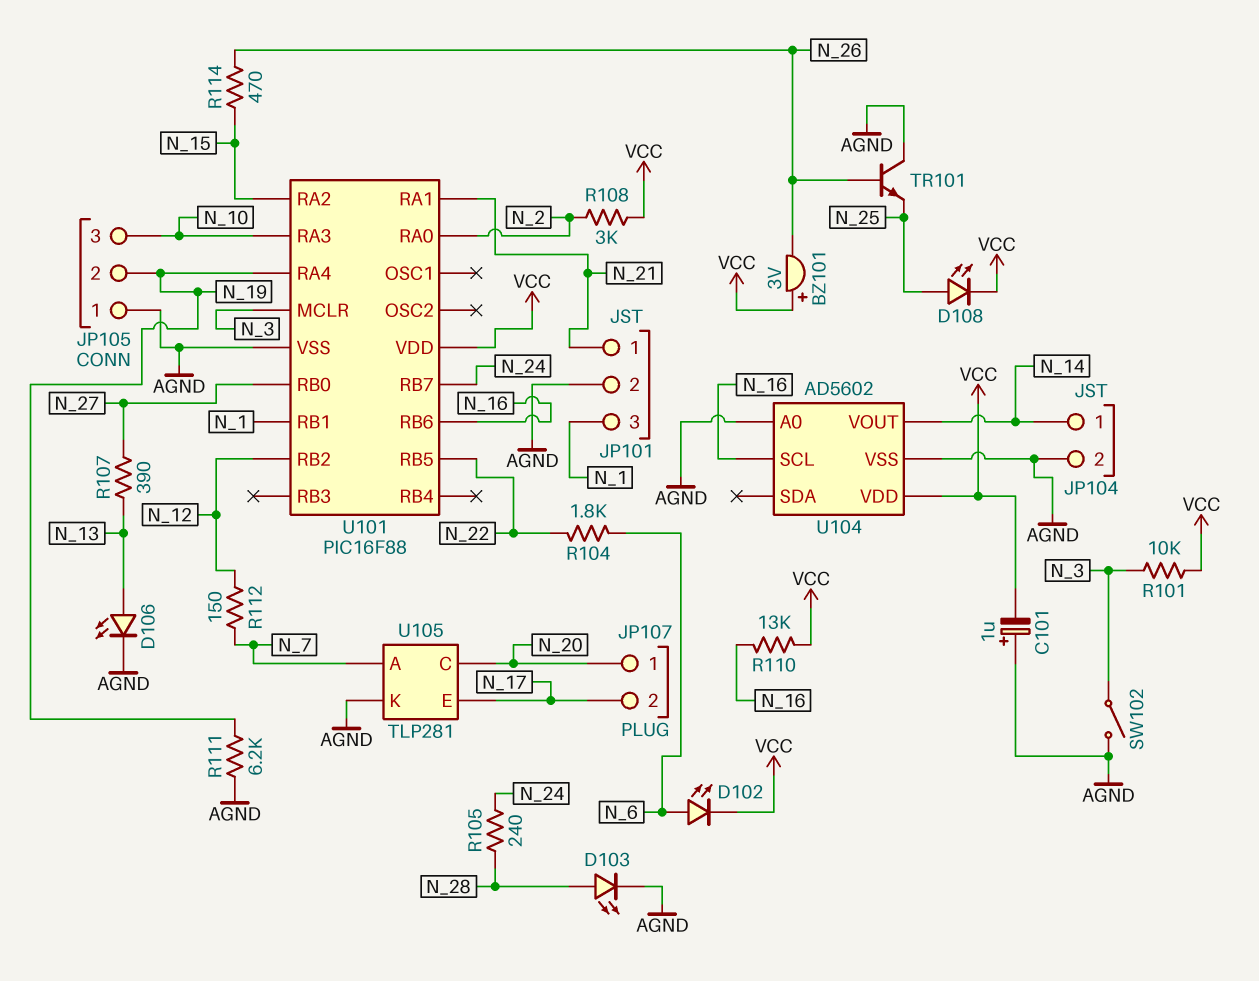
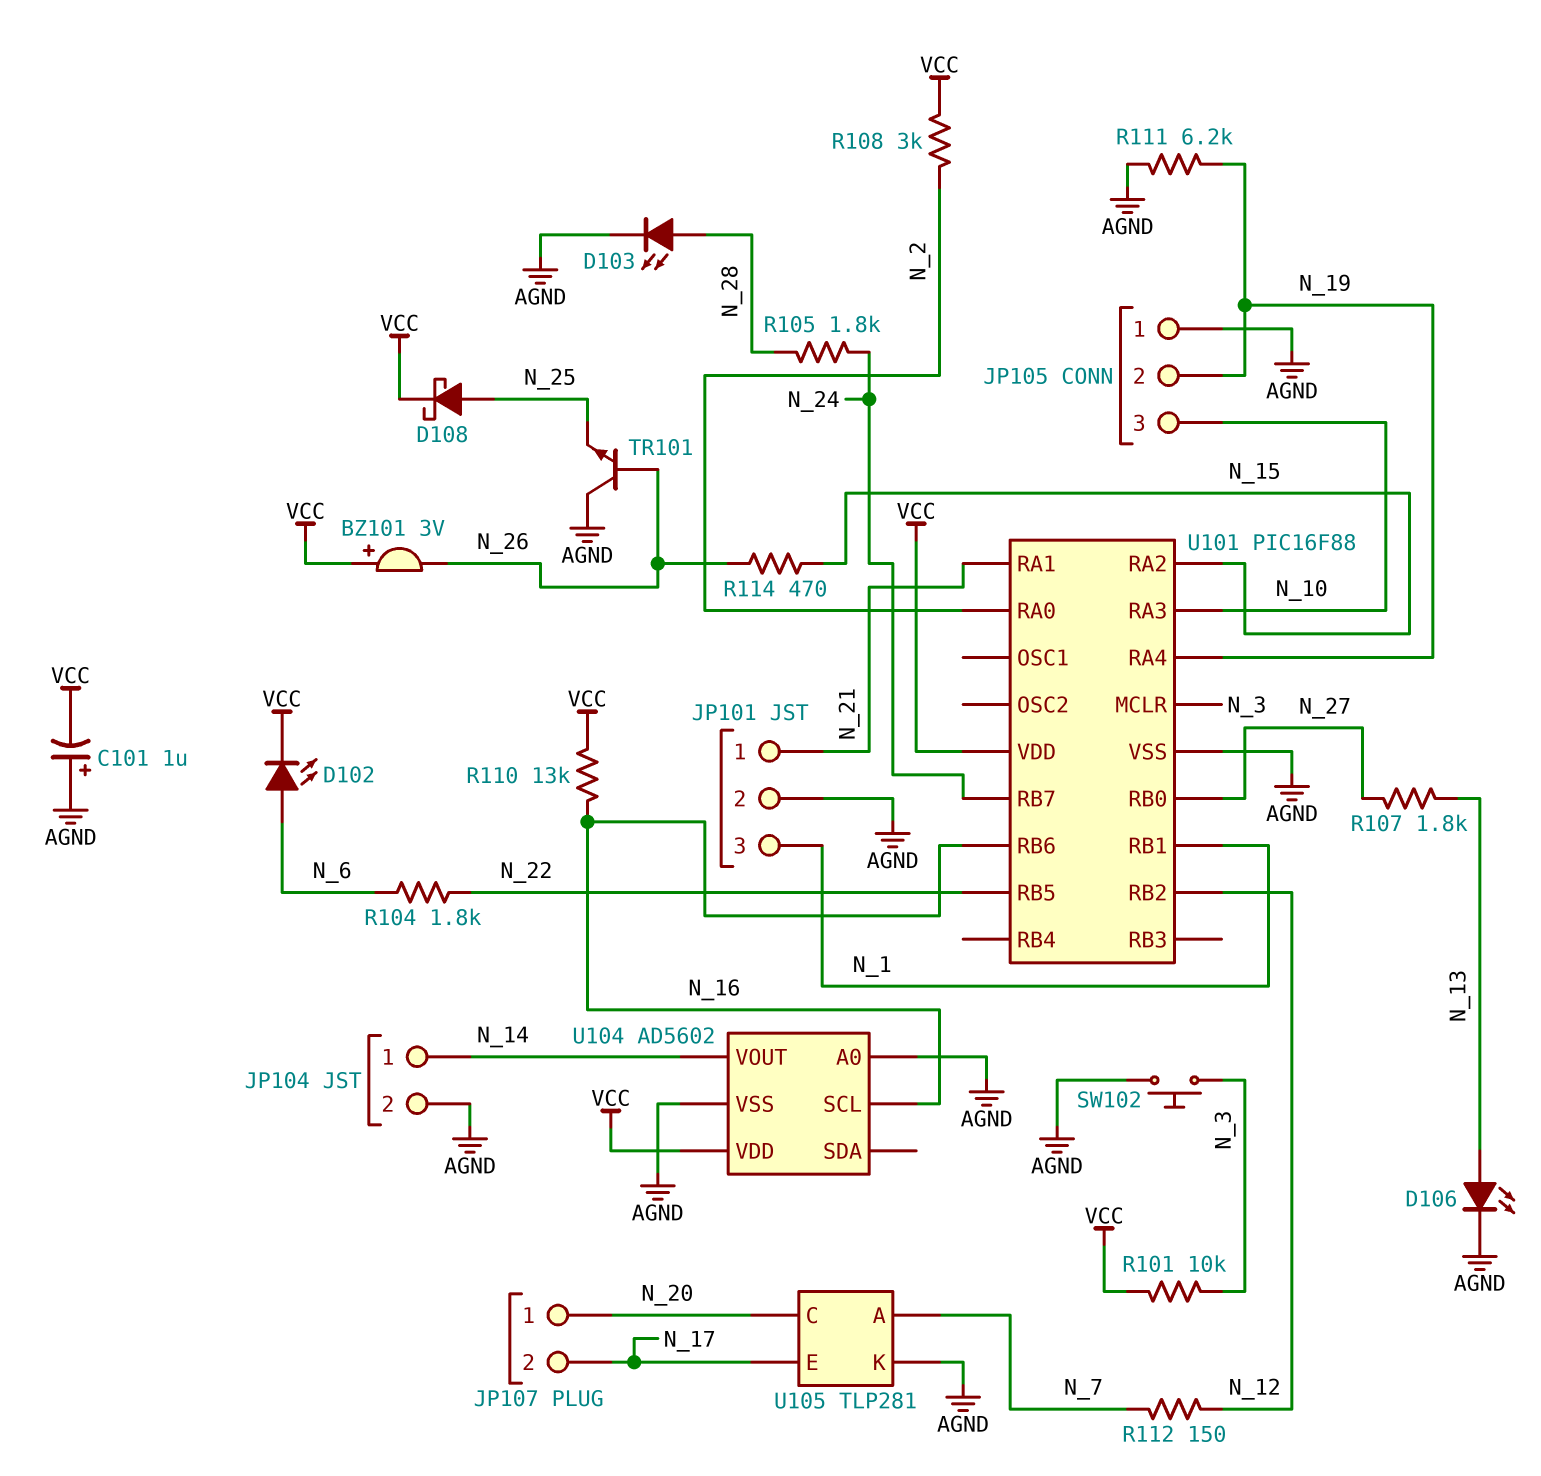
D108: LED (A N_25, K VCC) -> schottky (A N_25, K VCC)
R105: 240 (N_24, N_28) -> 1.8k (N_24, N_28)
R107: 390 (N_13, N_27) -> 1.8k (N_13, N_27)
SW102: switch (AGND, N_3) -> button (AGND, N_3)

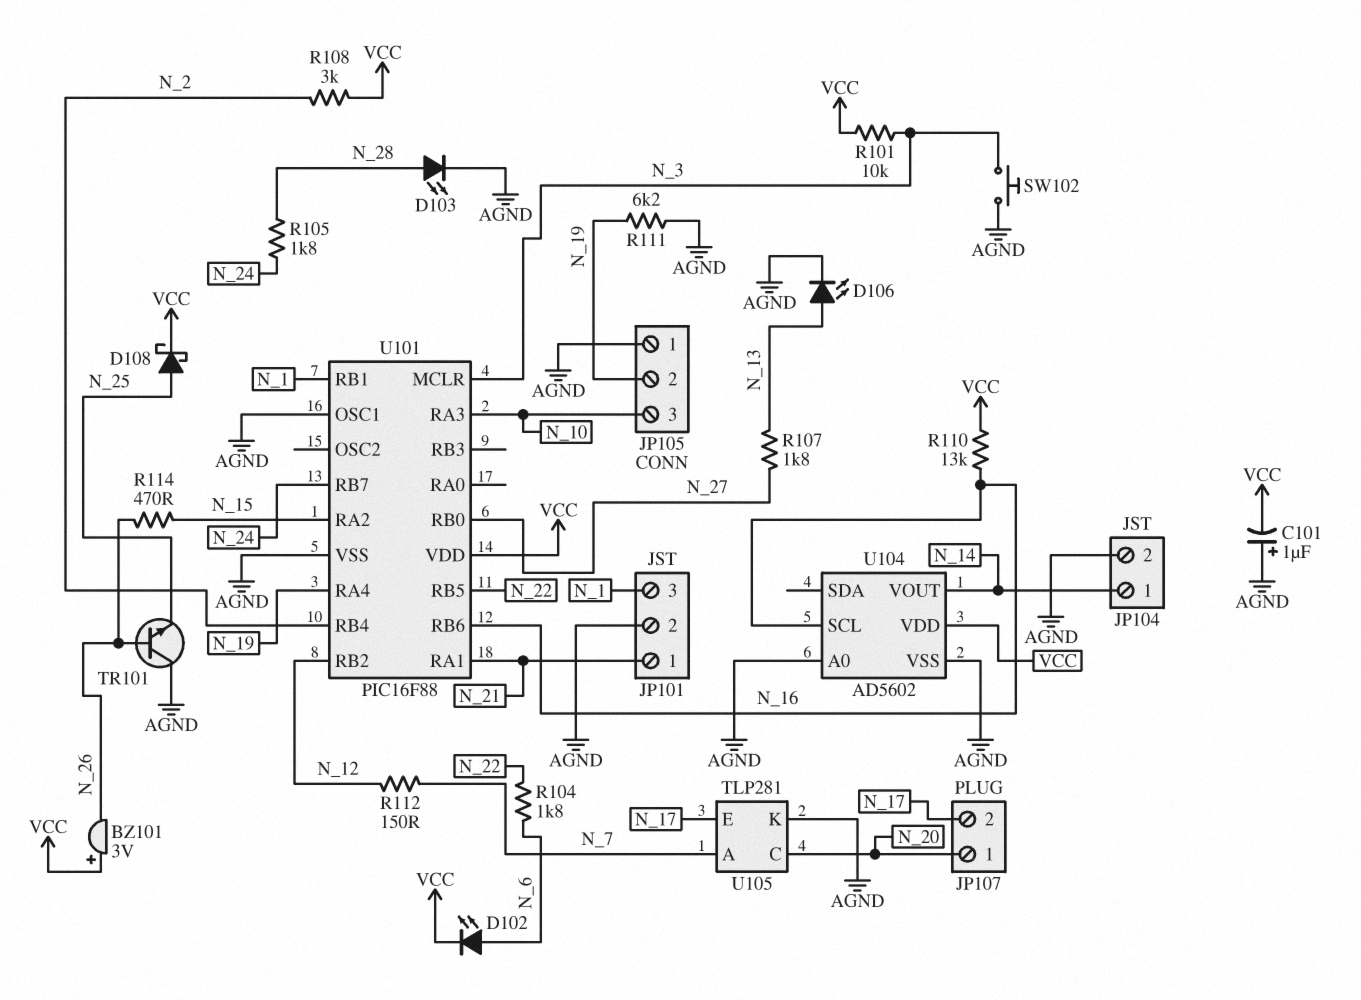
U101 pin OSC1: none -> AGND
U101 pin RA0: N_2 -> none
U101 pin RB4: none -> N_2

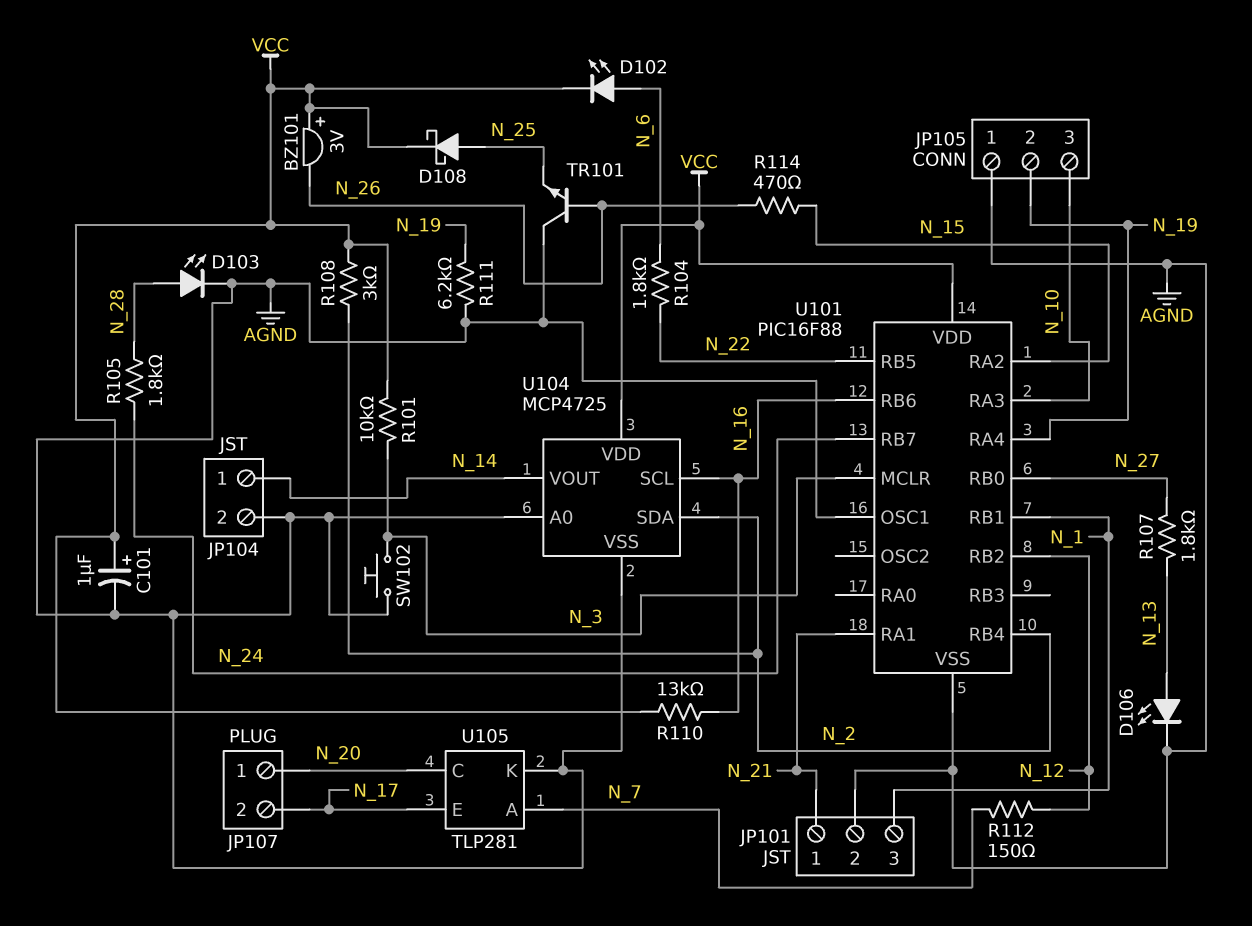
C101: 1uF (plus AGND, minus VCC) -> 1uF (plus VCC, minus AGND)
U104: AD5602 -> MCP4725
U104 pin SDA: none -> N_2

